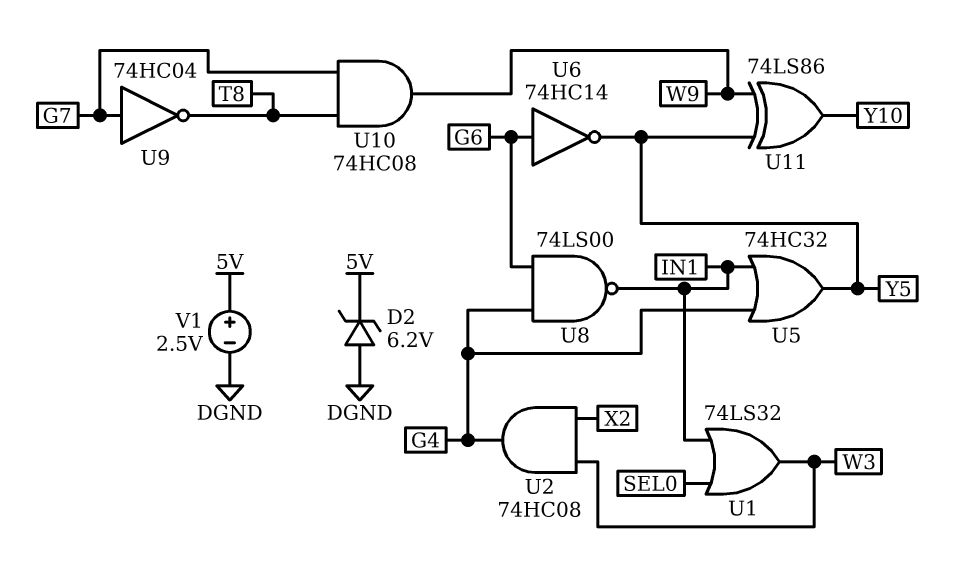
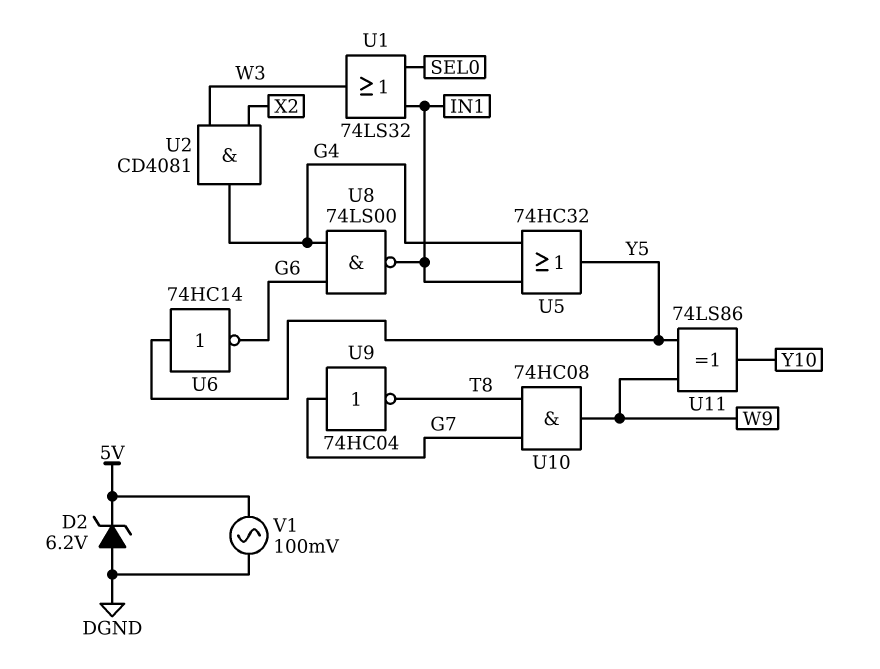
U2: AND 74HC08 (in W3, in X2, out G4) -> AND CD4081 (in W3, in X2, out G4)
U6: NOT 74HC14 (in G6, out Y5) -> NOT 74HC14 (in Y5, out G6)
V1: 2.5V (plus 5V, minus DGND) -> AC 100mV (5V, DGND)

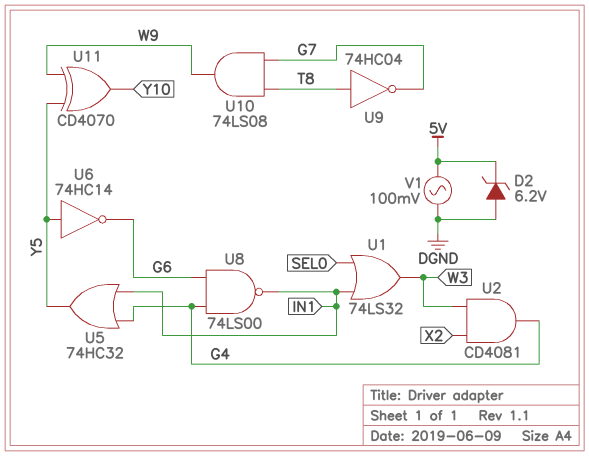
U9: NOT 74HC04 (in G7, out T8) -> NOT 74HC04 (in T8, out G7)
U10: AND 74HC08 (in G7, in T8, out W9) -> AND 74LS08 (in G7, in T8, out W9)
U11: XOR 74LS86 (in W9, in Y5, out Y10) -> XOR CD4070 (in W9, in Y5, out Y10)

